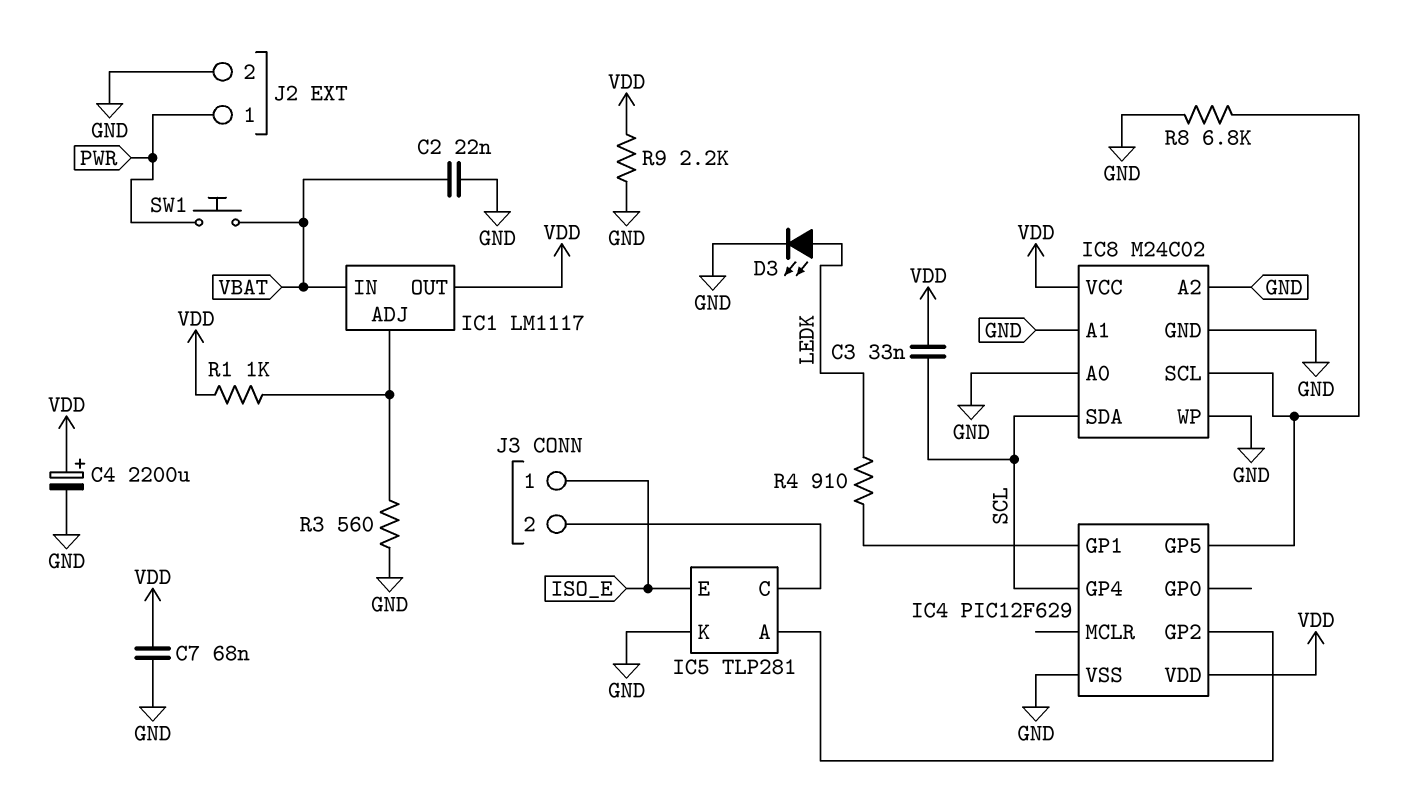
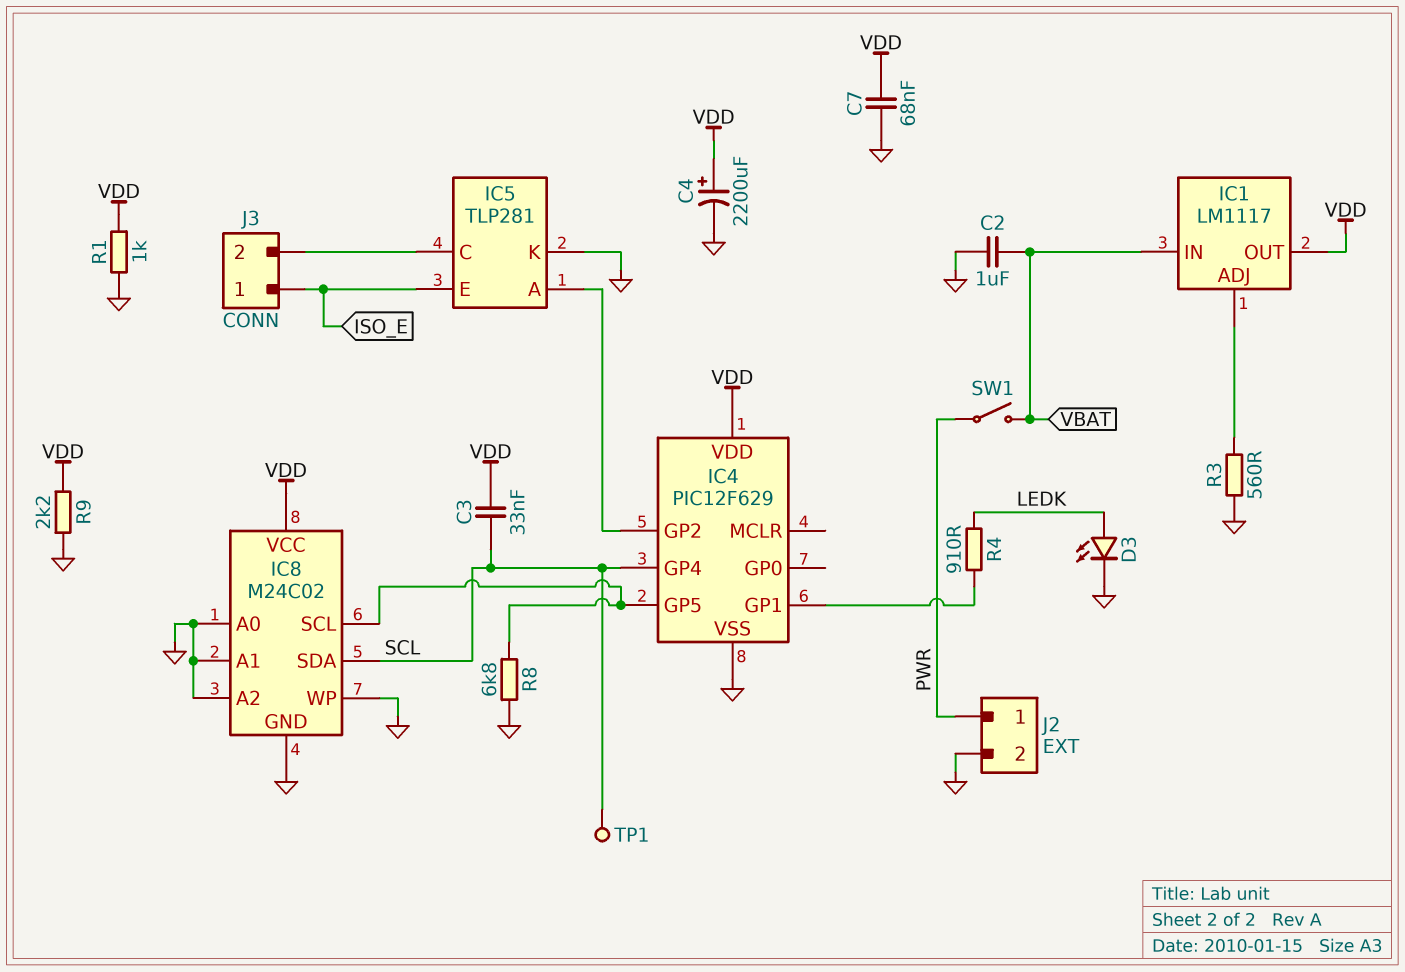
C2: 22nF (GND, VBAT) -> 1uF (GND, VBAT)
R1: 1k (IC1/ADJ, VDD) -> 1k (GND, VDD)
SW1: button (PWR, VBAT) -> switch (PWR, VBAT)
TP1: none -> test point (SCL)

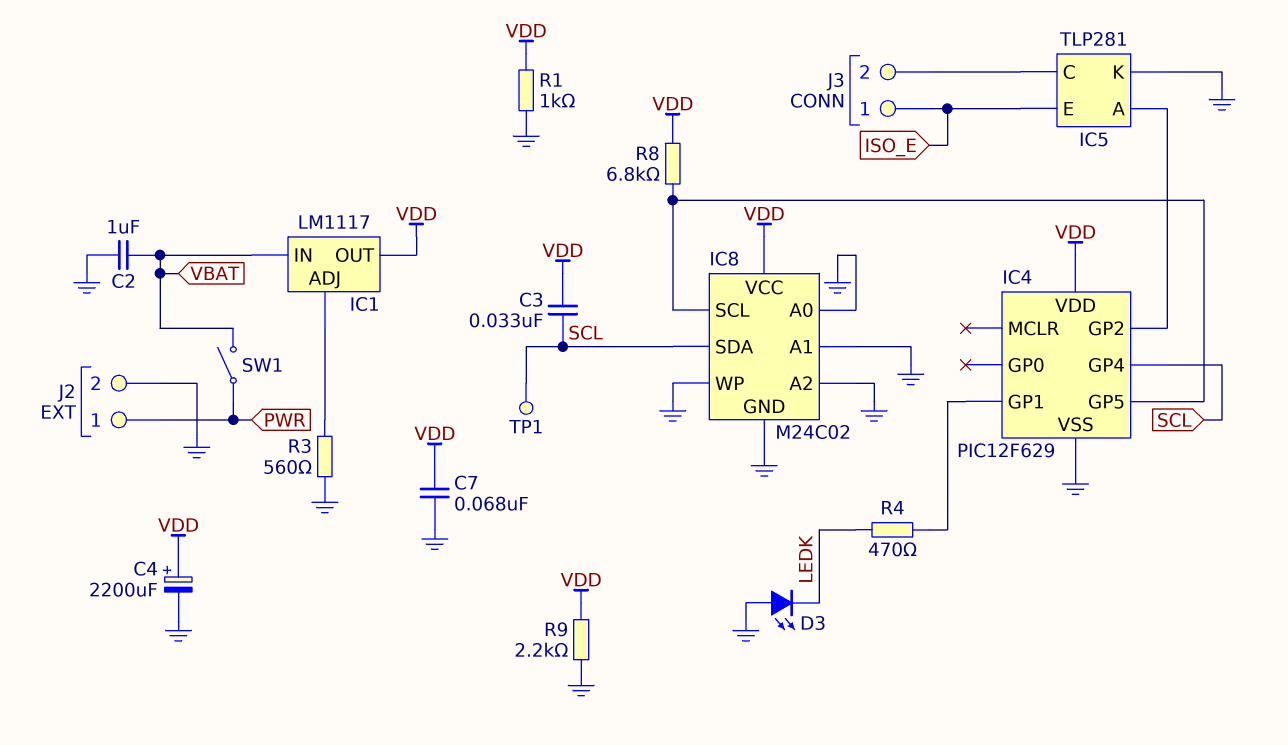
D3: LED (A LEDK, K GND) -> LED (A GND, K LEDK)
R4: 910 (IC4/GP1, LEDK) -> 470 (IC4/GP1, LEDK)
R8: 6.8k (GND, IC4/GP5) -> 6.8k (IC4/GP5, VDD)

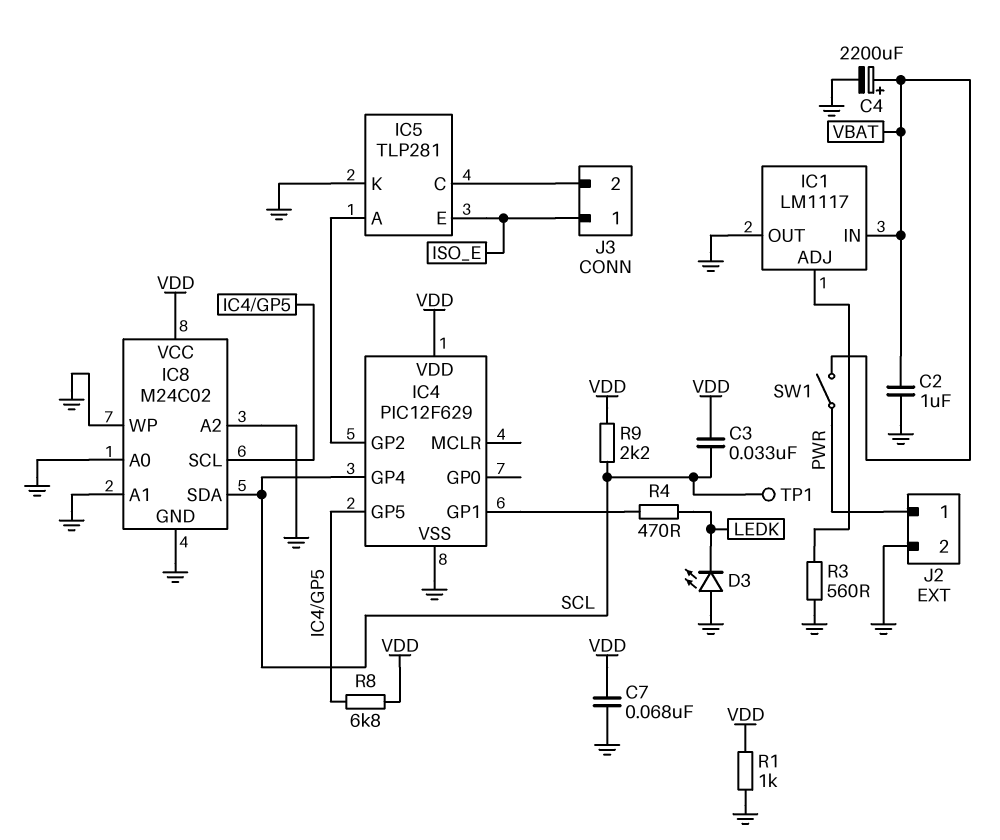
C4: 2200uF (plus VDD, minus GND) -> 2200uF (plus VBAT, minus GND)
IC1 pin OUT: VDD -> GND
R9: 2.2k (GND, VDD) -> 2.2k (SCL, VDD)

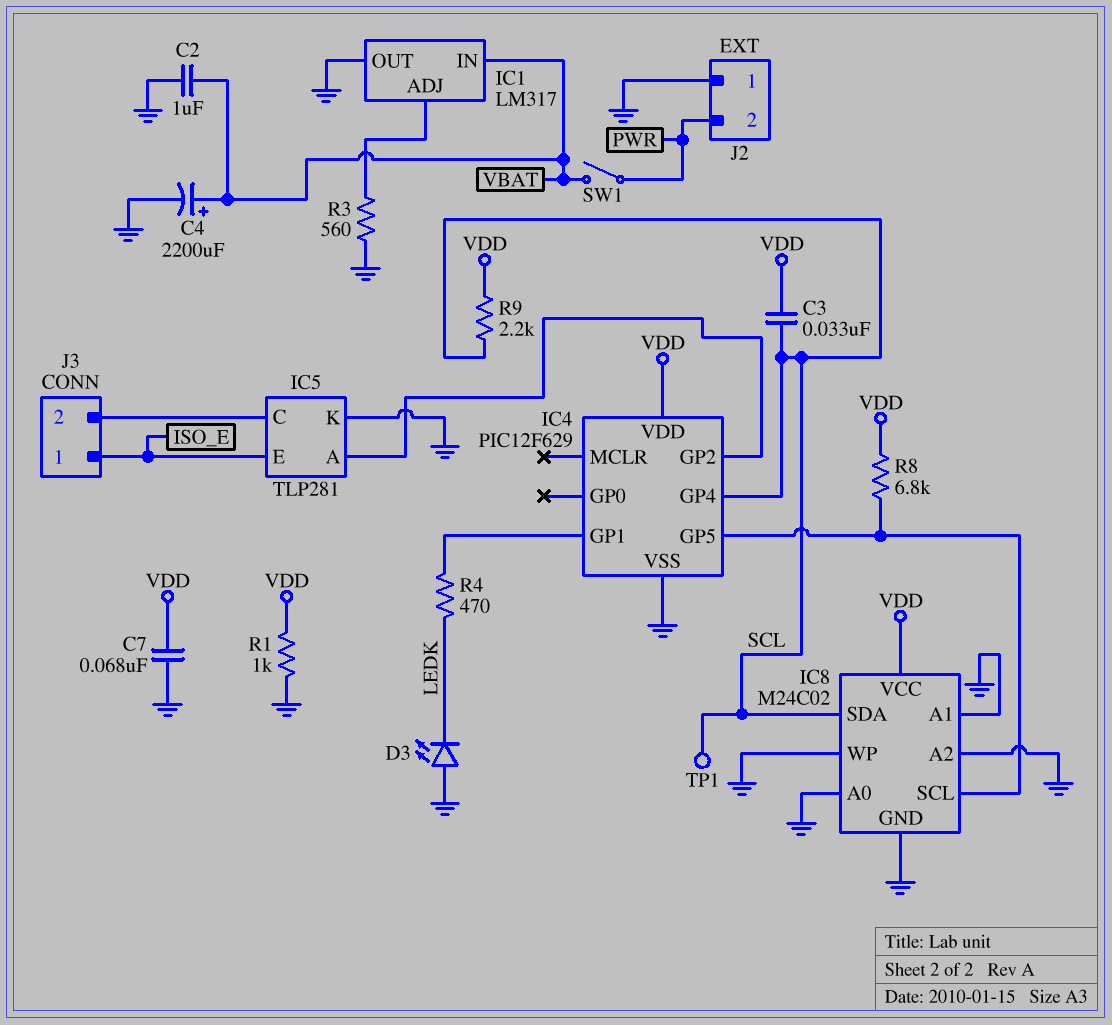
IC1: LM1117 -> LM317
J2 pin 1: PWR -> GND
J2 pin 2: GND -> PWR

